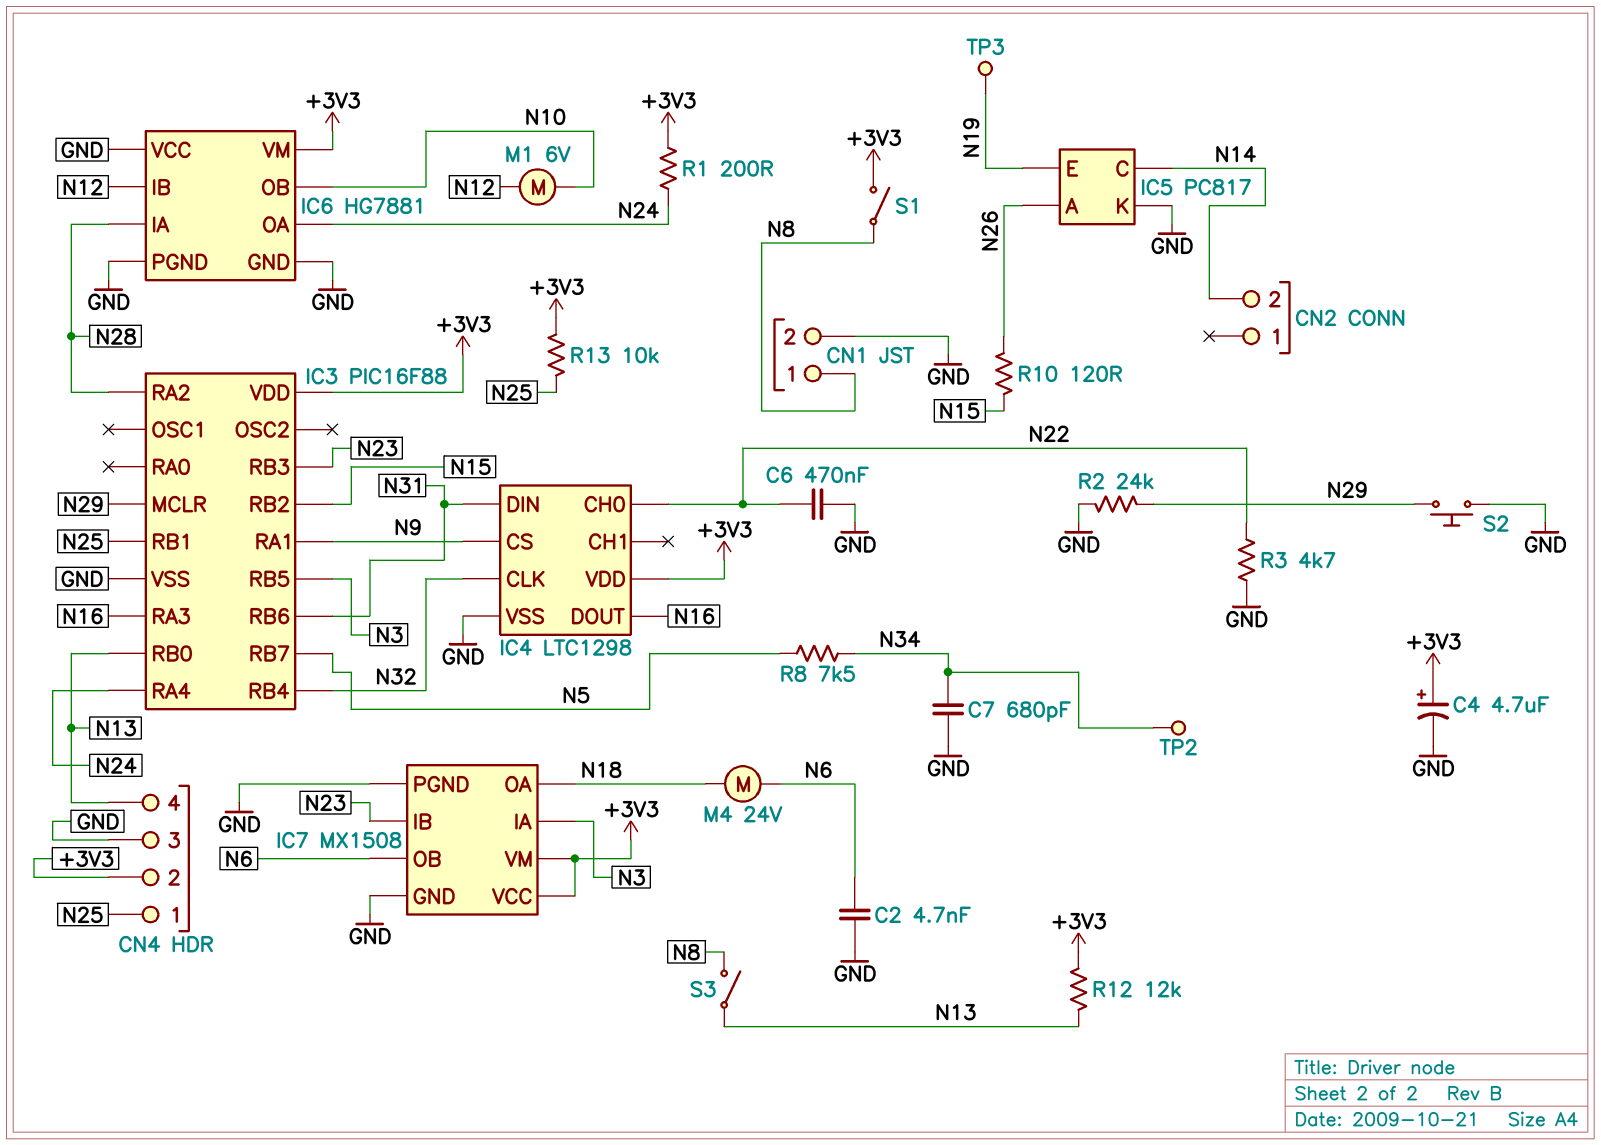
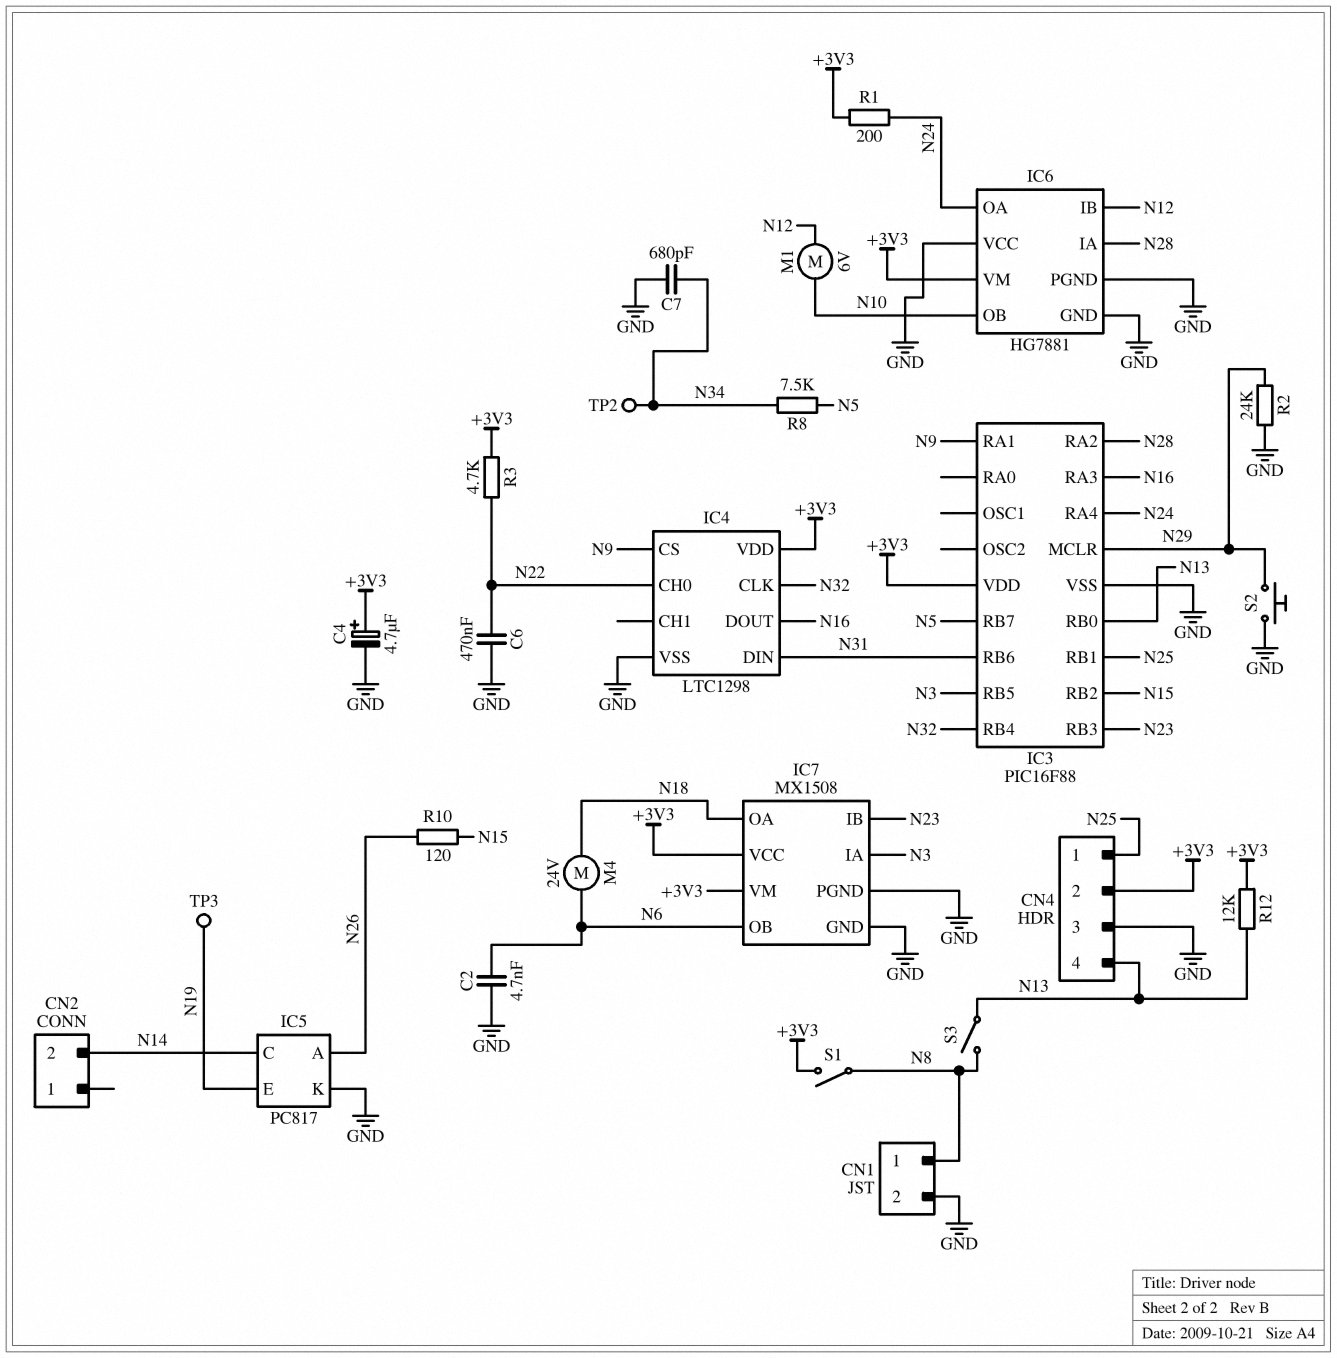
R3: 4.7k (GND, N22) -> 4.7k (+3V3, N22)
R13: 10k (+3V3, N25) -> none

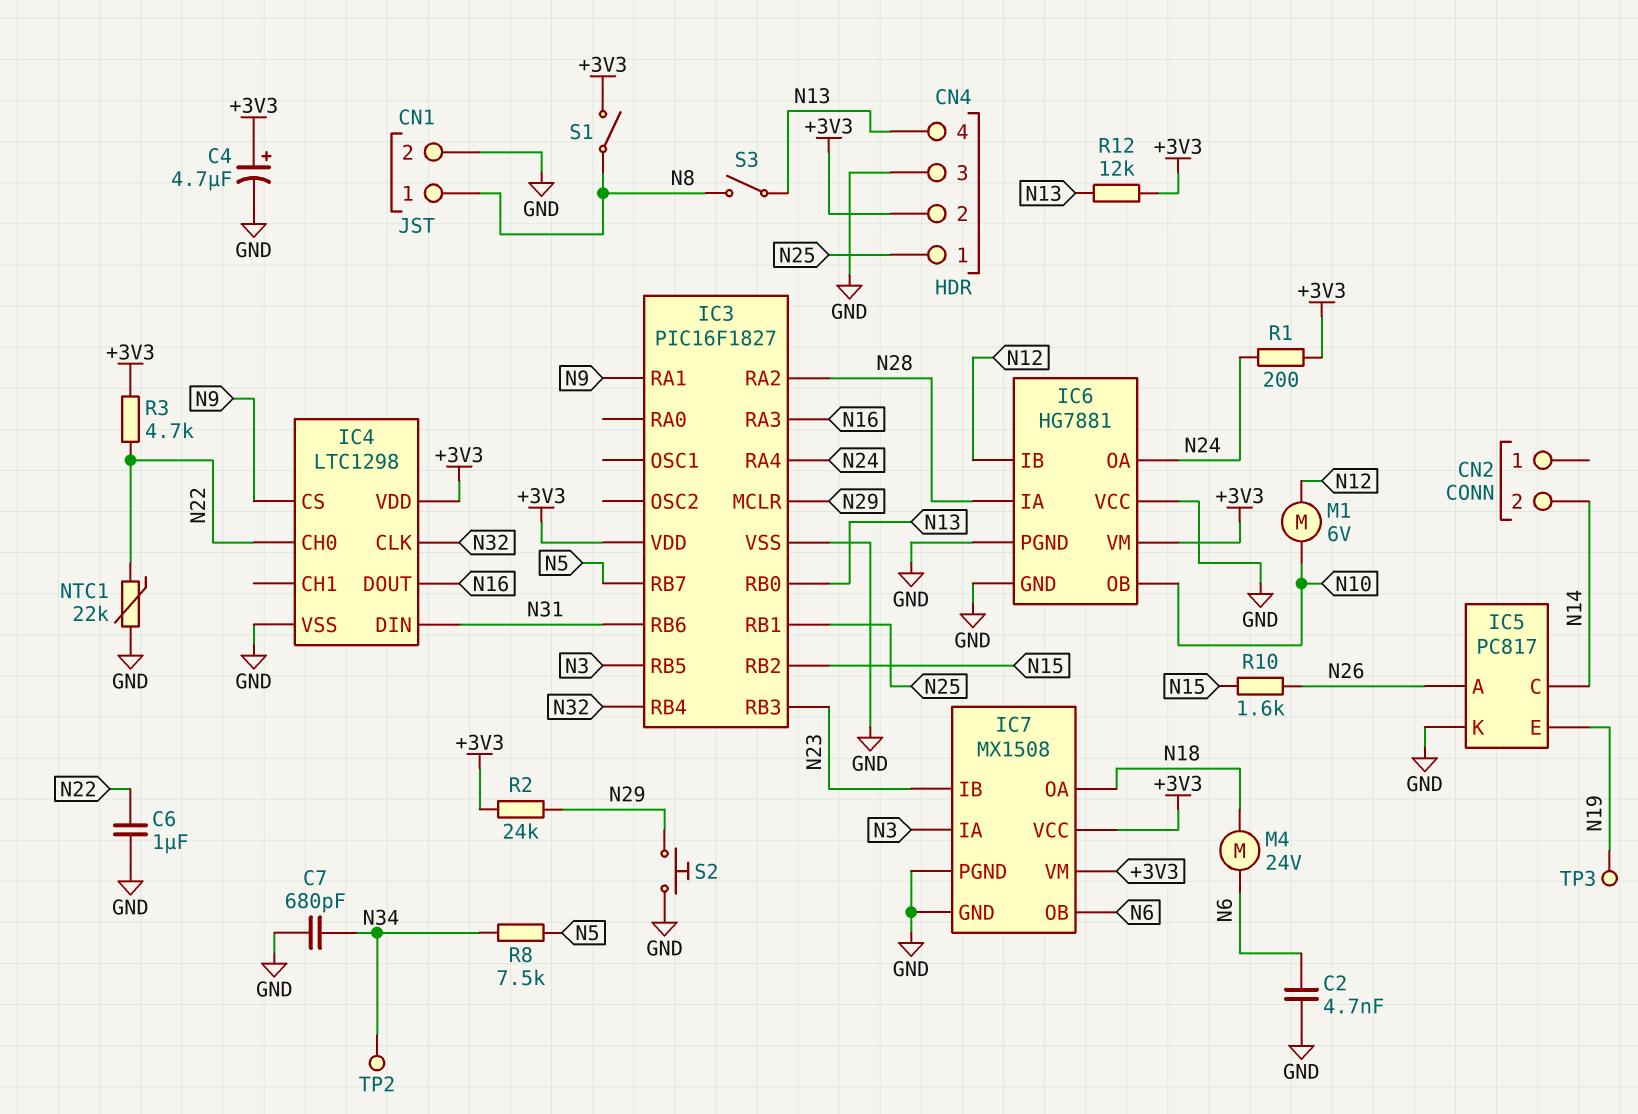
C6: 470nF (GND, N22) -> 1uF (GND, N22)
IC3: PIC16F88 -> PIC16F1827
NTC1: none -> 22k (GND, N22)
R2: 24k (GND, N29) -> 24k (+3V3, N29)
R10: 120 (N15, N26) -> 1.6k (N15, N26)

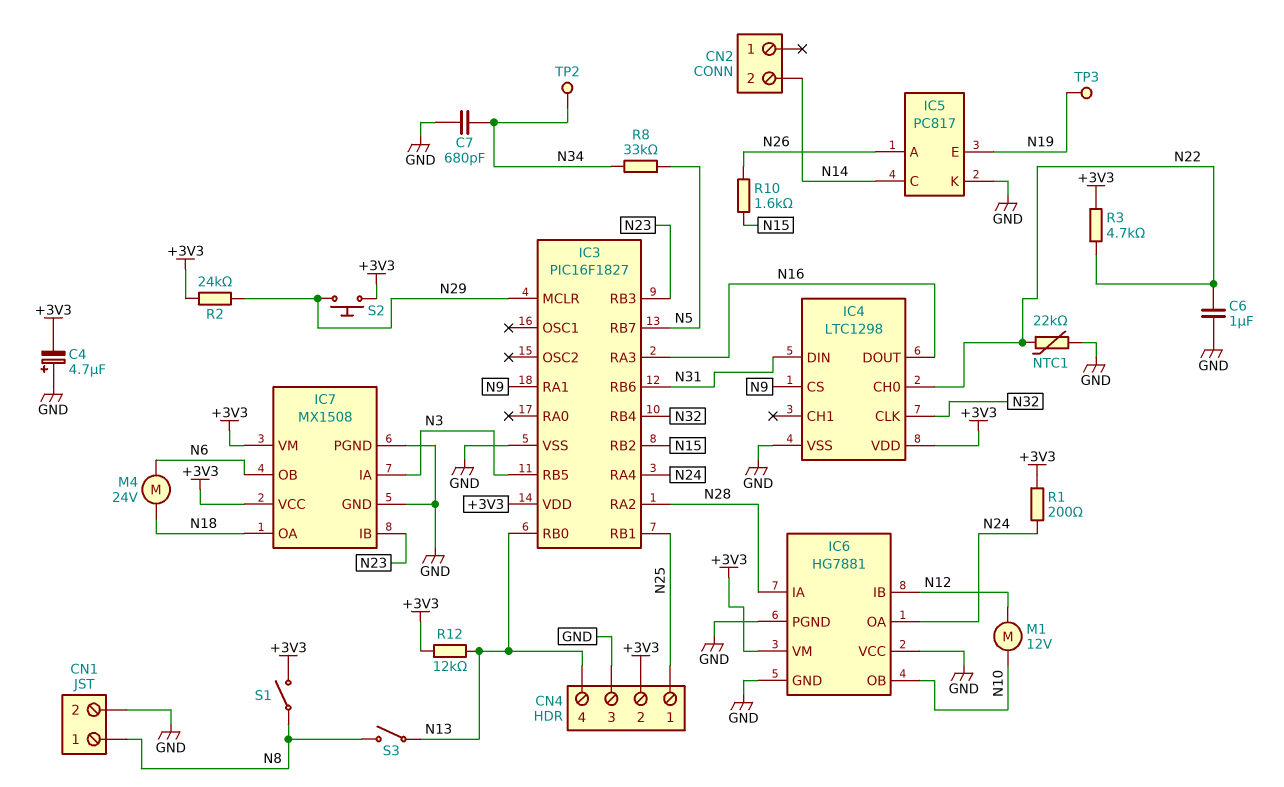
C2: 4.7nF (GND, N6) -> none
C4: 4.7uF (plus +3V3, minus GND) -> 4.7uF (plus GND, minus +3V3)
M1: motor 6V (N10, N12) -> motor 12V (N10, N12)
R8: 7.5k (N5, N34) -> 33k (N5, N34)
S2: button (GND, N29) -> button (+3V3, N29)

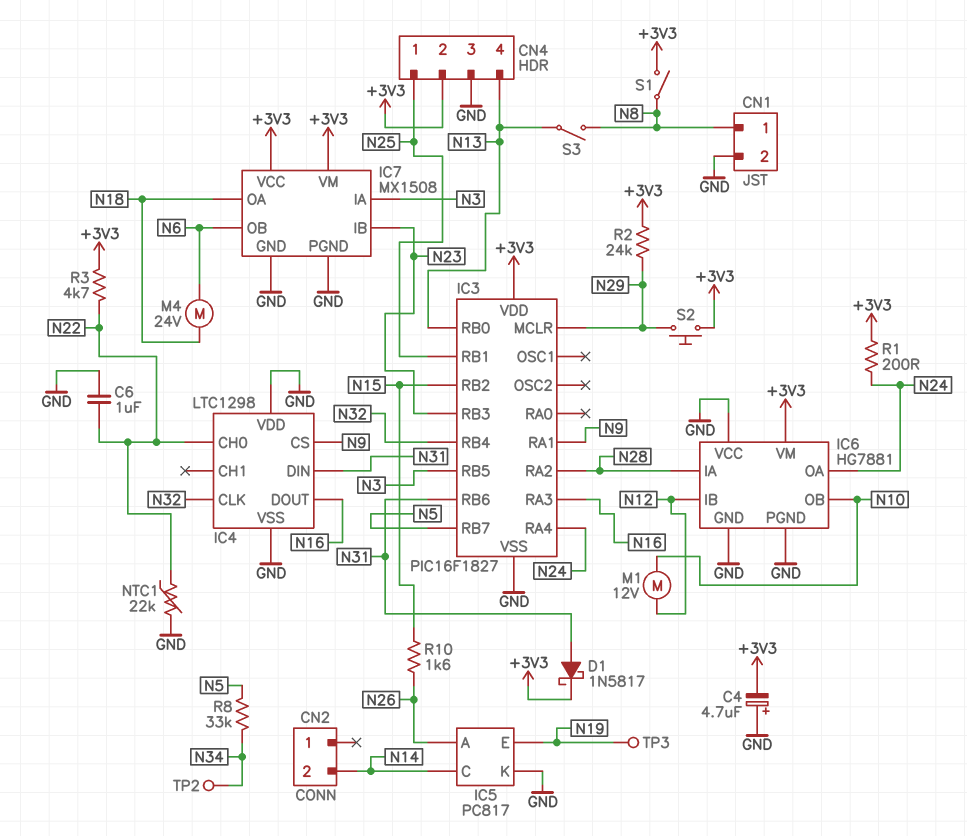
C7: 680pF (GND, N34) -> none
D1: none -> schottky 1N5817 (A N31, K +3V3)
IC4 pin VDD: +3V3 -> GND
R12: 12k (+3V3, N13) -> none

